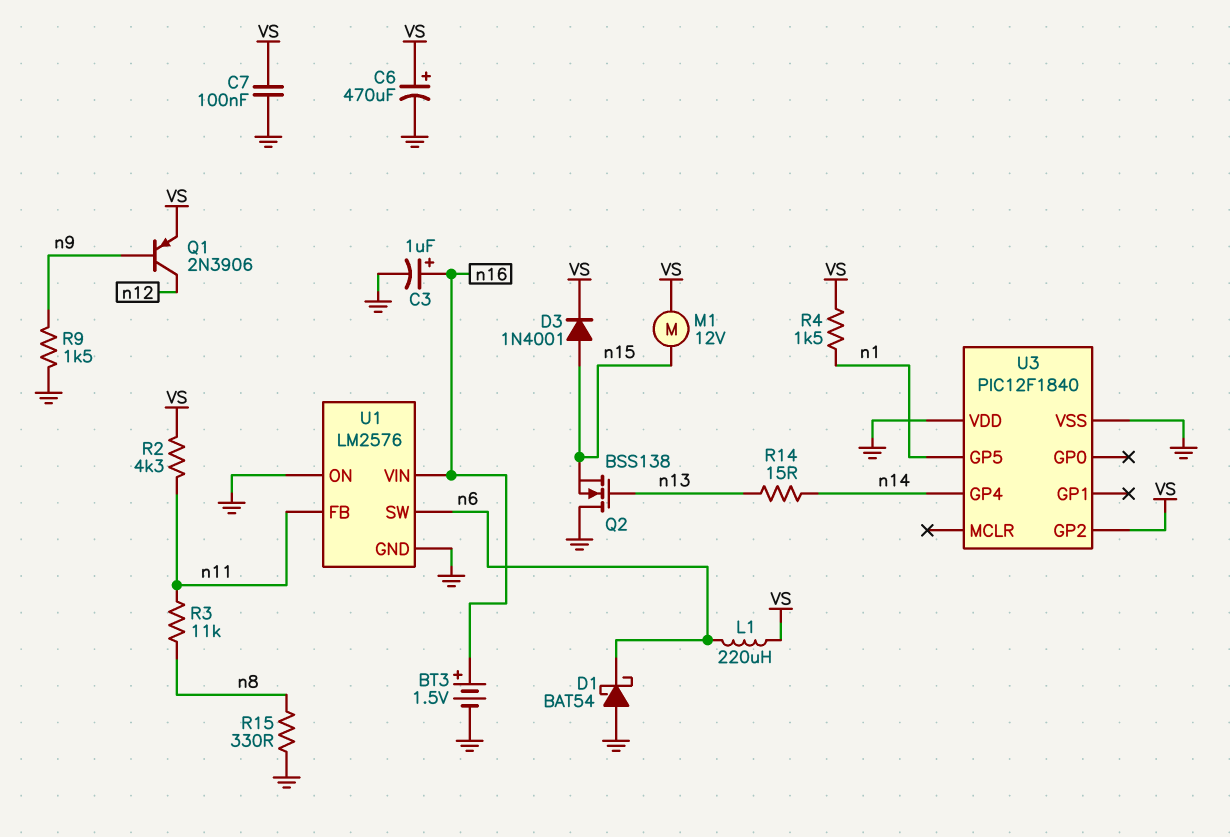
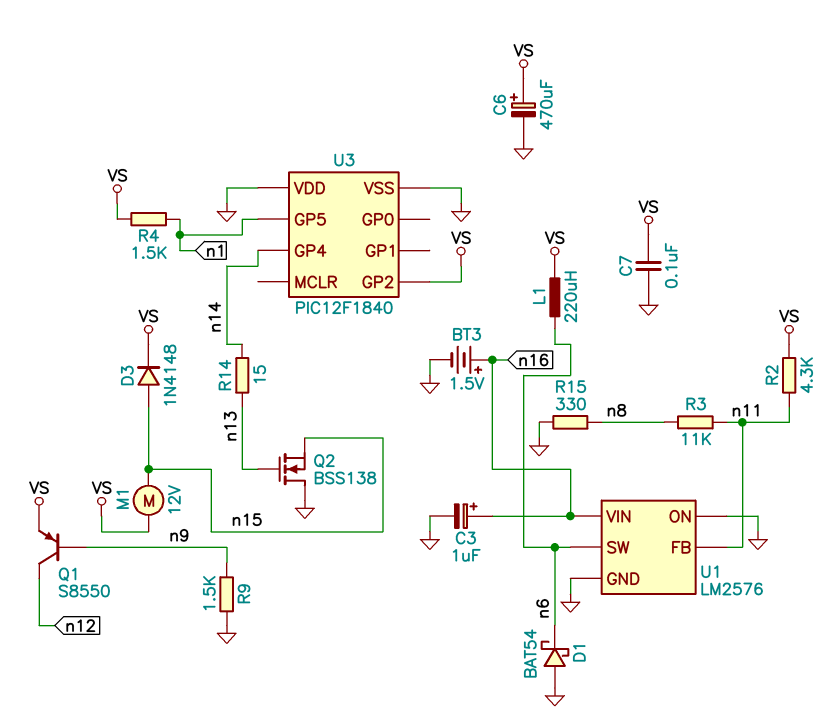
D3: diode 1N4001 (A n15, K VS) -> diode 1N4148 (A n15, K VS)
Q1: PNP 2N3906 (B n9, C n12, E VS) -> PNP S8550 (B n9, C n12, E VS)

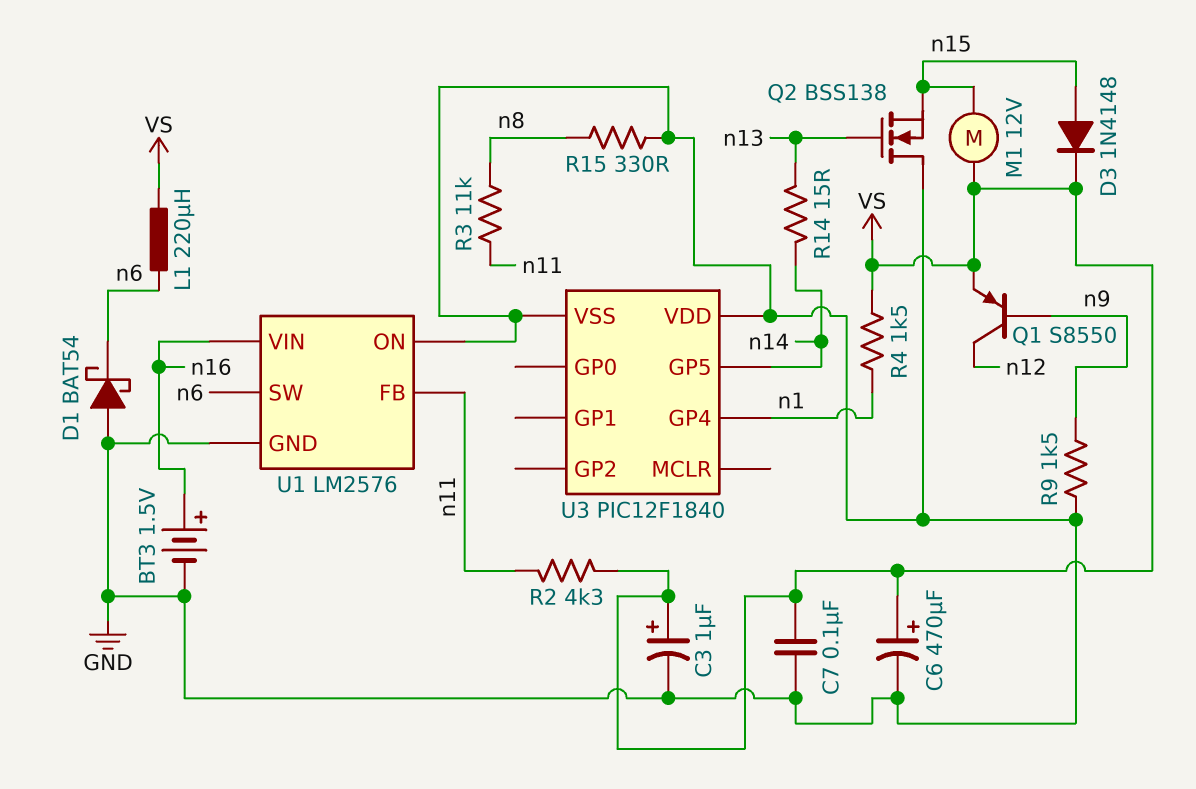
C3: 1uF (plus n16, minus GND) -> 1uF (plus VS, minus GND)
U3 pin GP2: VS -> none
U3 pin GP4: n14 -> n1
U3 pin GP5: n1 -> n14

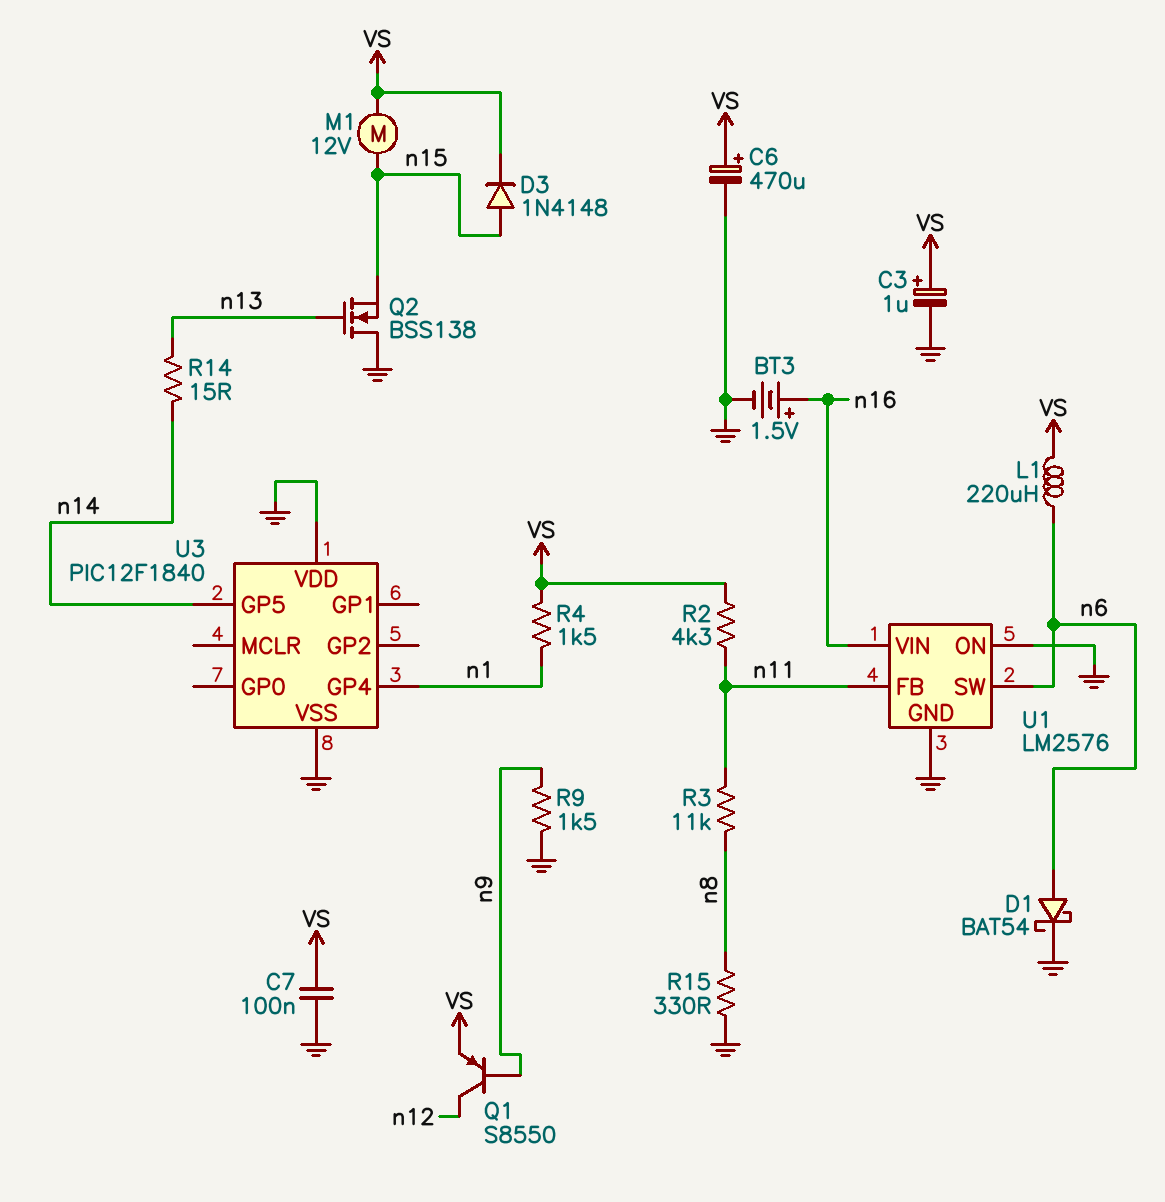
D1: schottky BAT54 (A GND, K n6) -> schottky BAT54 (A n6, K GND)

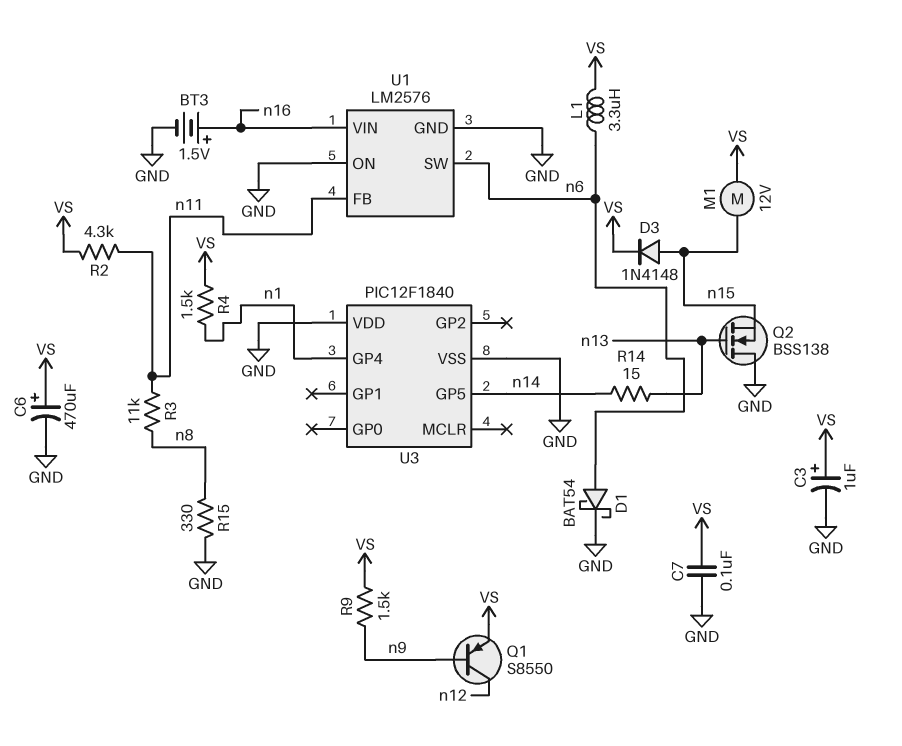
L1: 220uH (VS, n6) -> 3.3uH (VS, n6)
R9: 1.5k (GND, n9) -> 1.5k (VS, n9)

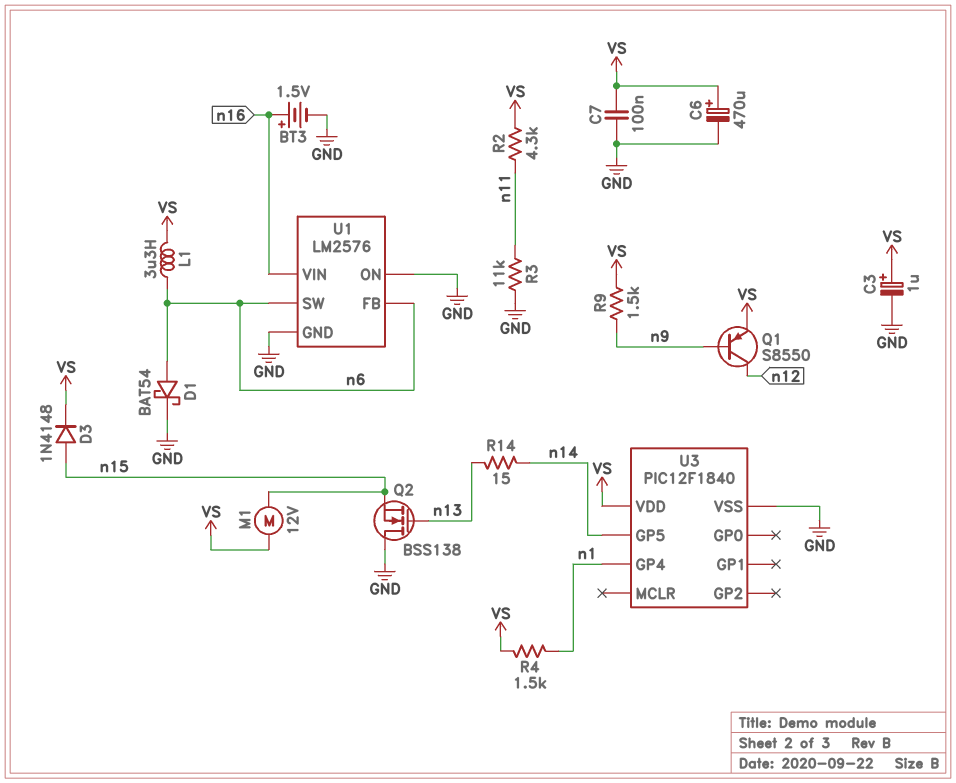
R3: 11k (n8, n11) -> 11k (GND, n11)
R15: 330 (GND, n8) -> none
U1 pin FB: n11 -> n6
U3 pin VDD: GND -> VS

